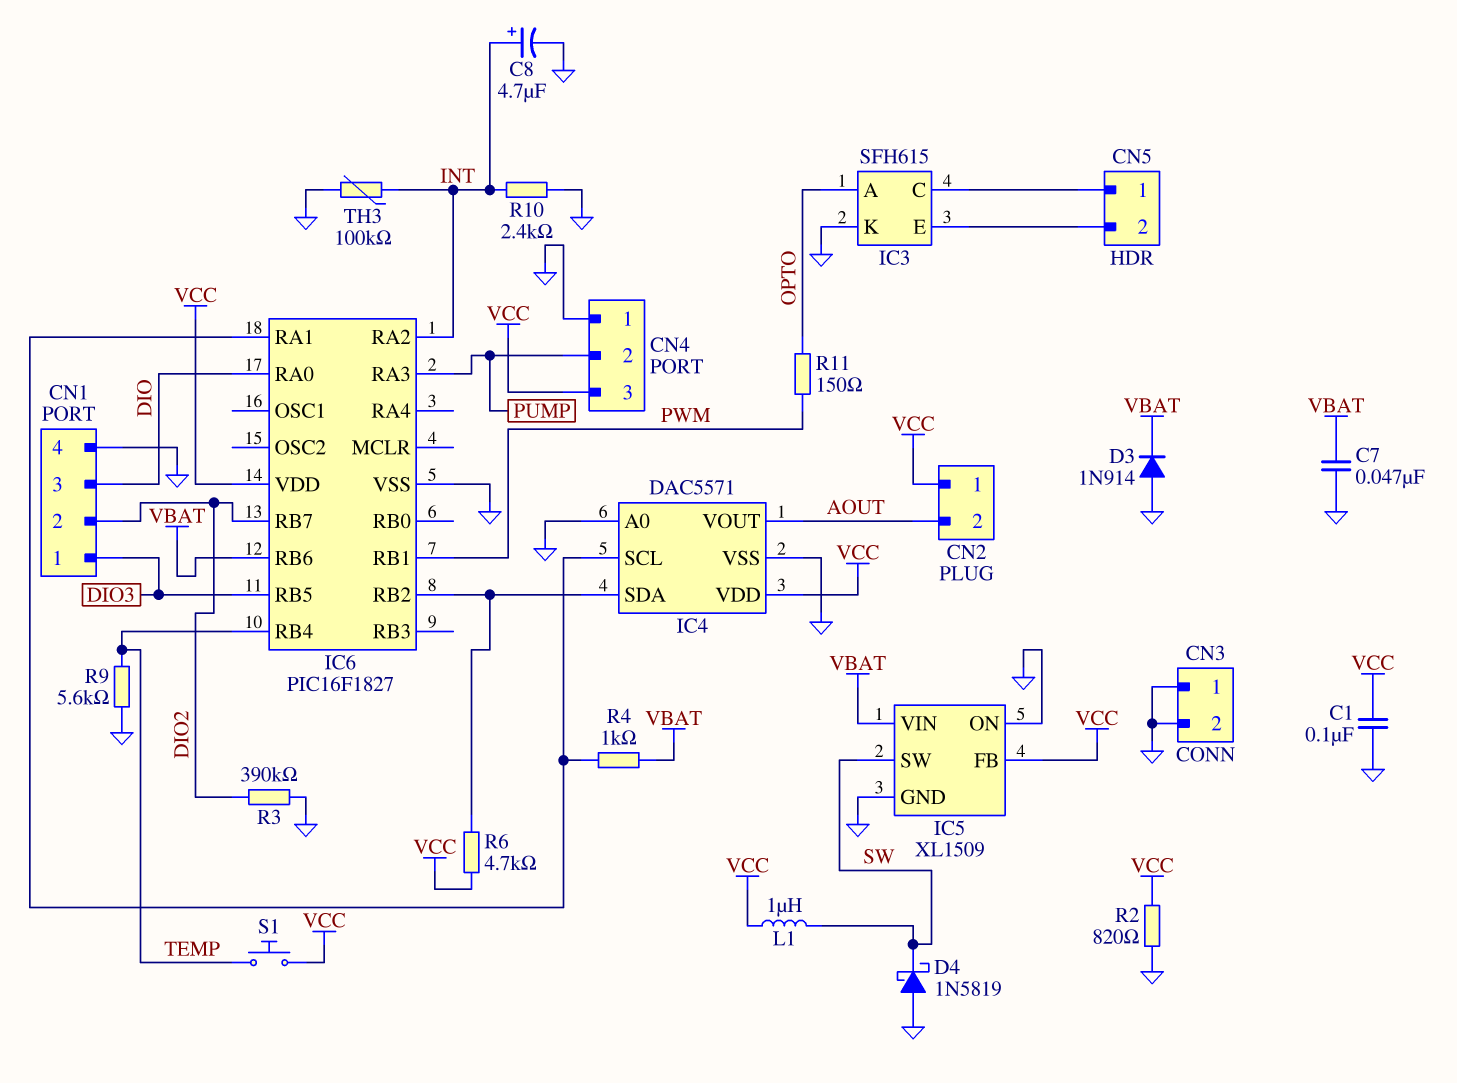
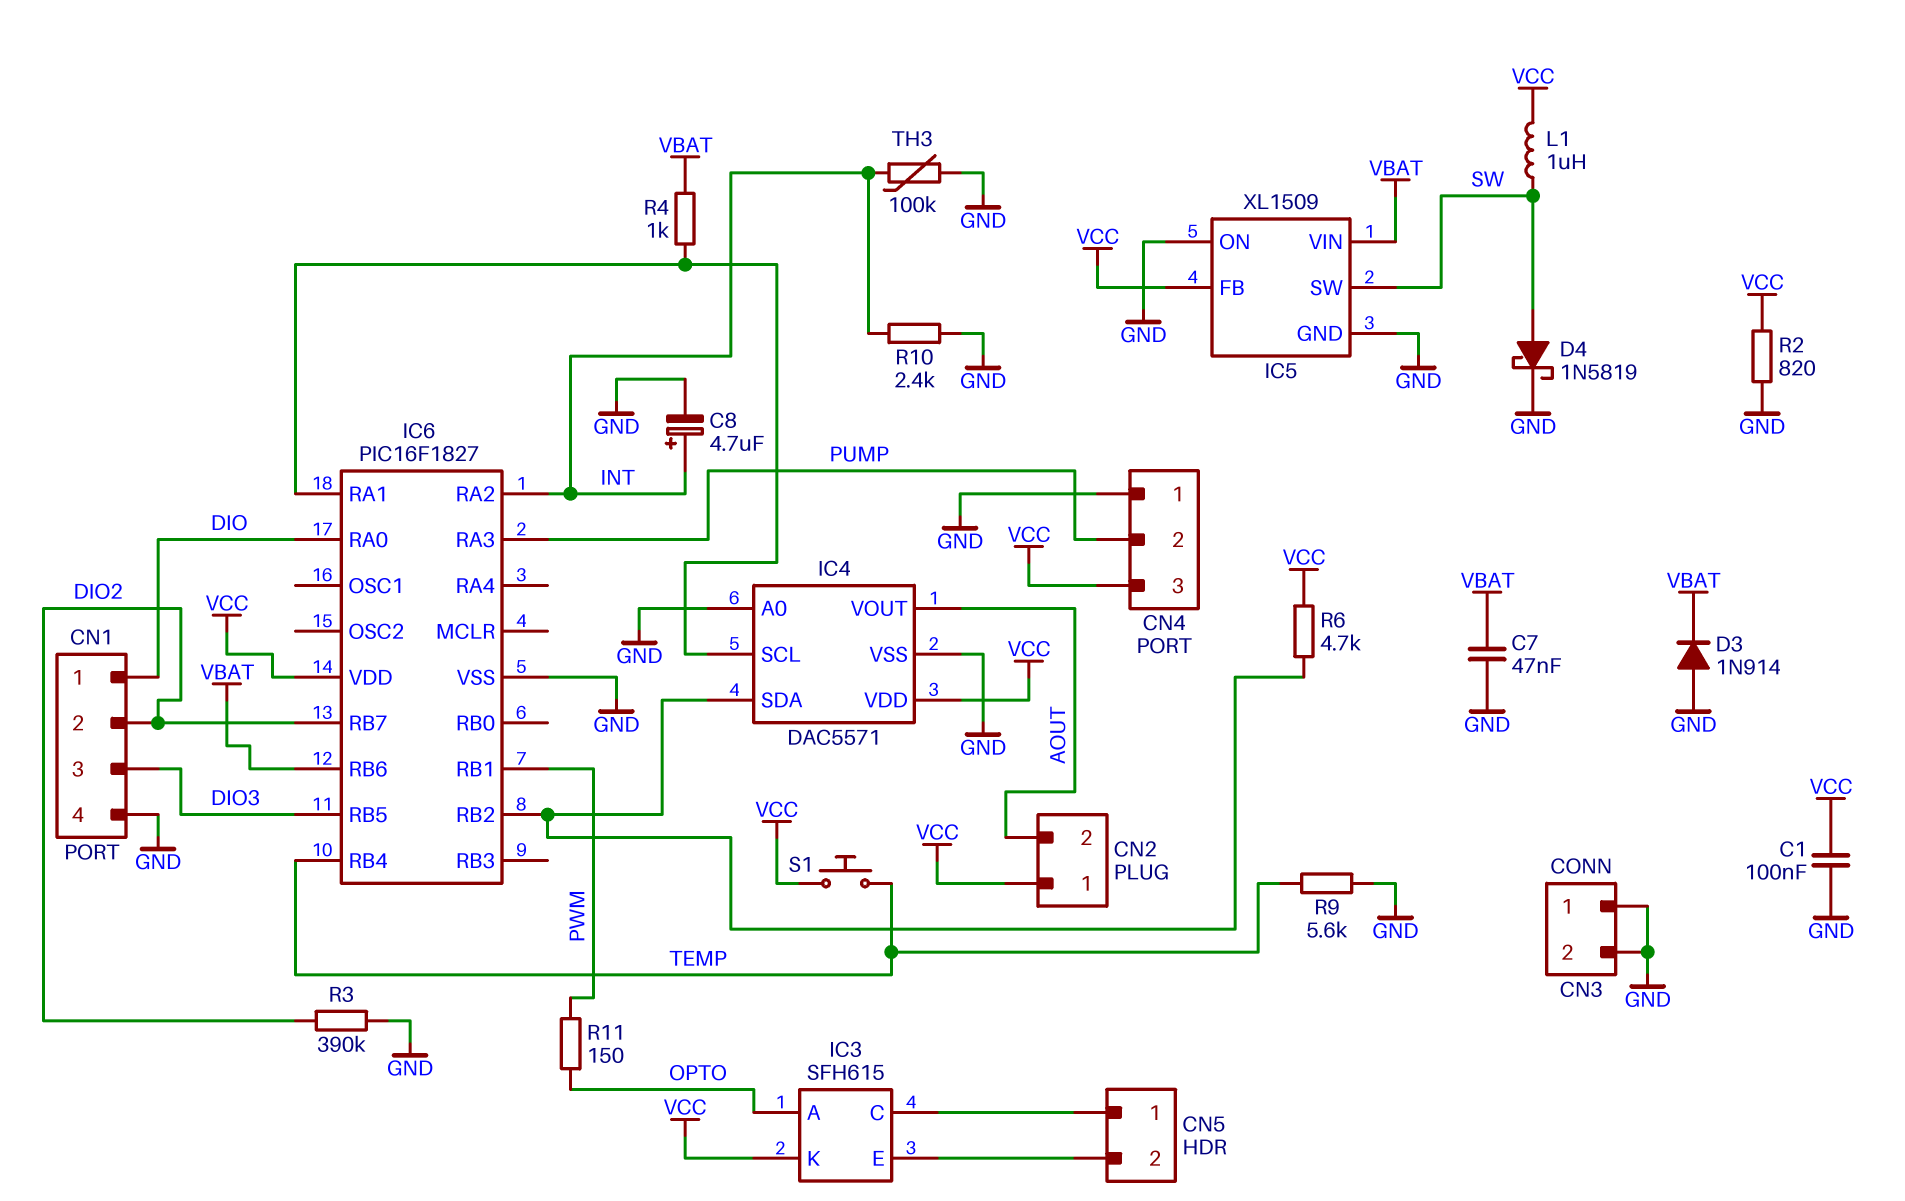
CN1 pin 1: DIO3 -> DIO
CN1 pin 3: DIO -> DIO3
D4: schottky 1N5819 (A GND, K SW) -> schottky 1N5819 (A SW, K GND)
IC3 pin K: GND -> VCC

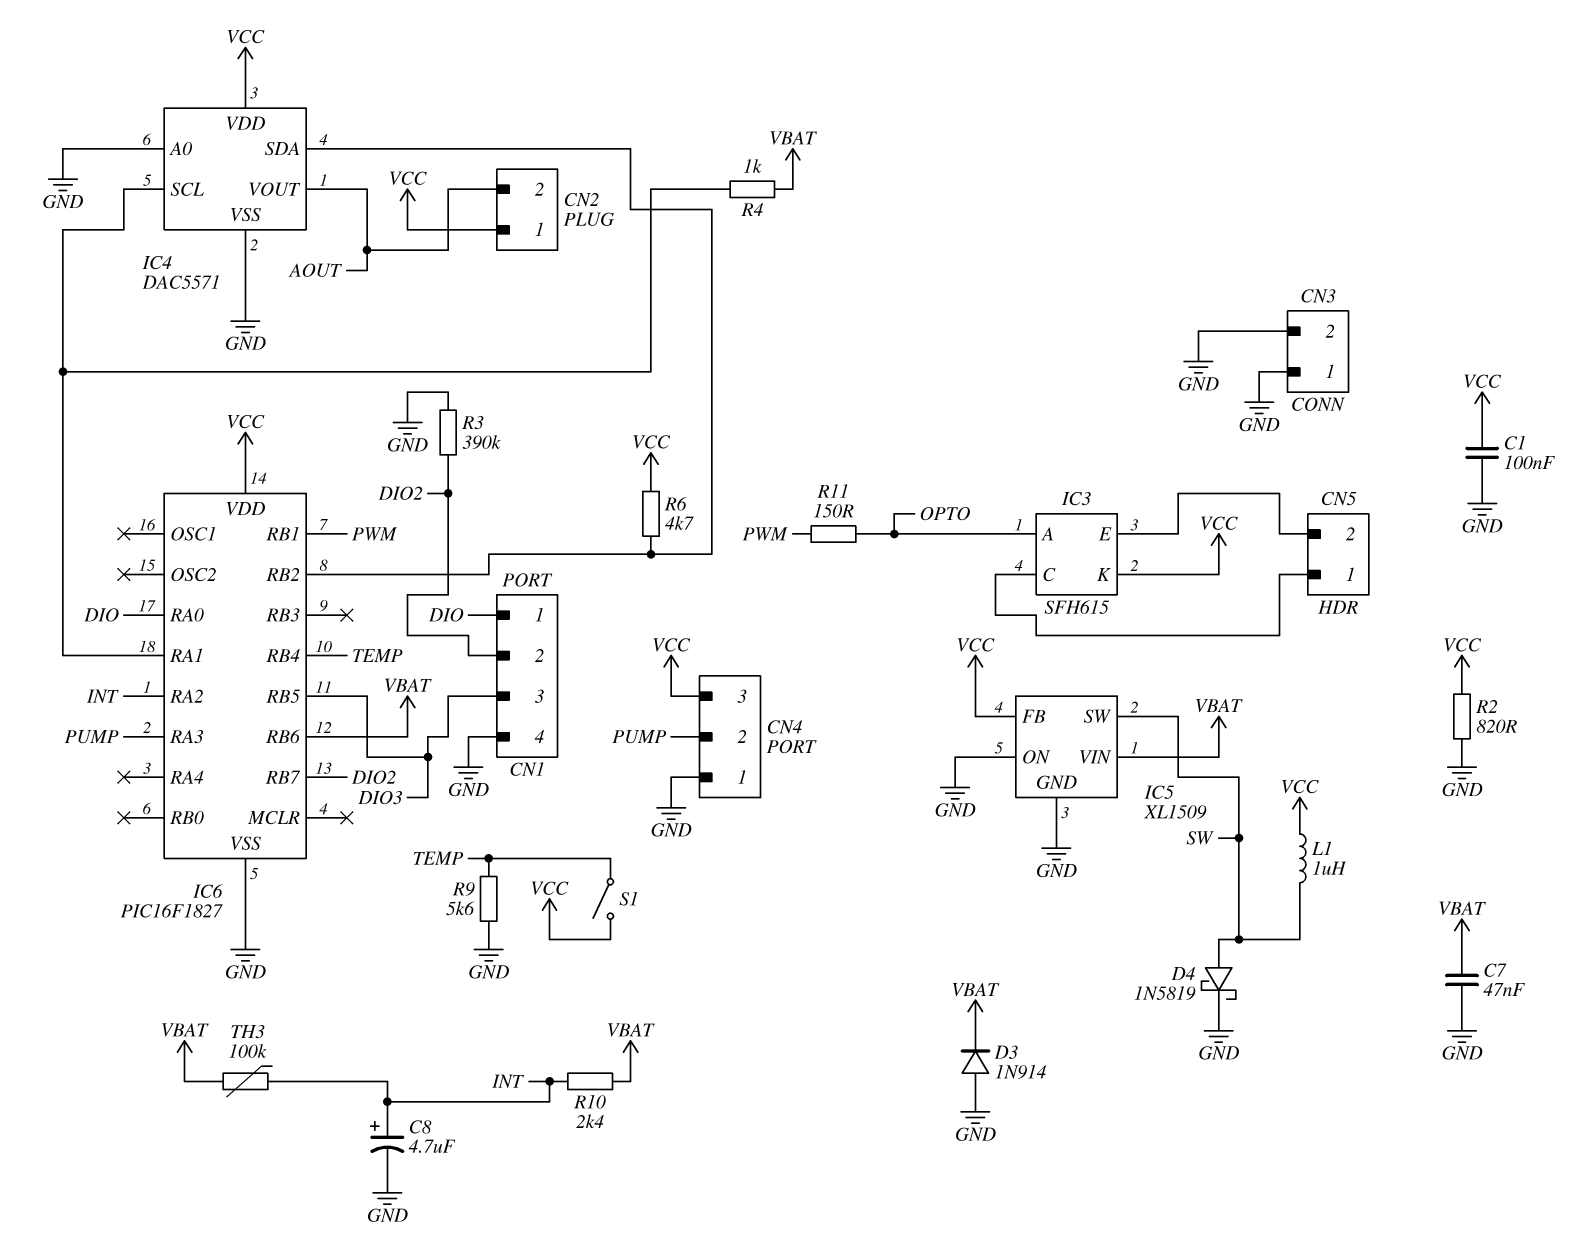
R10: 2.4k (GND, INT) -> 2.4k (INT, VBAT)
S1: button (TEMP, VCC) -> switch (TEMP, VCC)
TH3: 100k (GND, INT) -> 100k (INT, VBAT)

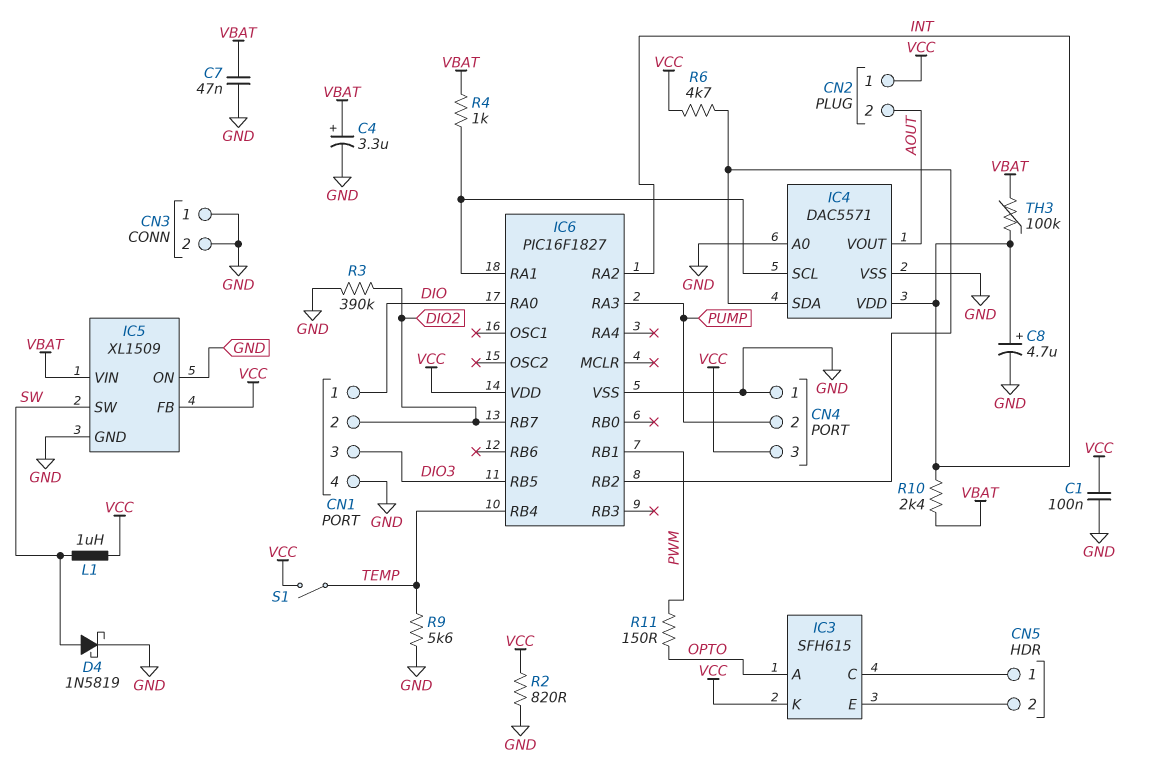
C4: none -> 3.3uF (plus VBAT, minus GND)
D3: diode 1N914 (A GND, K VBAT) -> none
IC4 pin VDD: VCC -> INT
IC6 pin RB6: VBAT -> none

